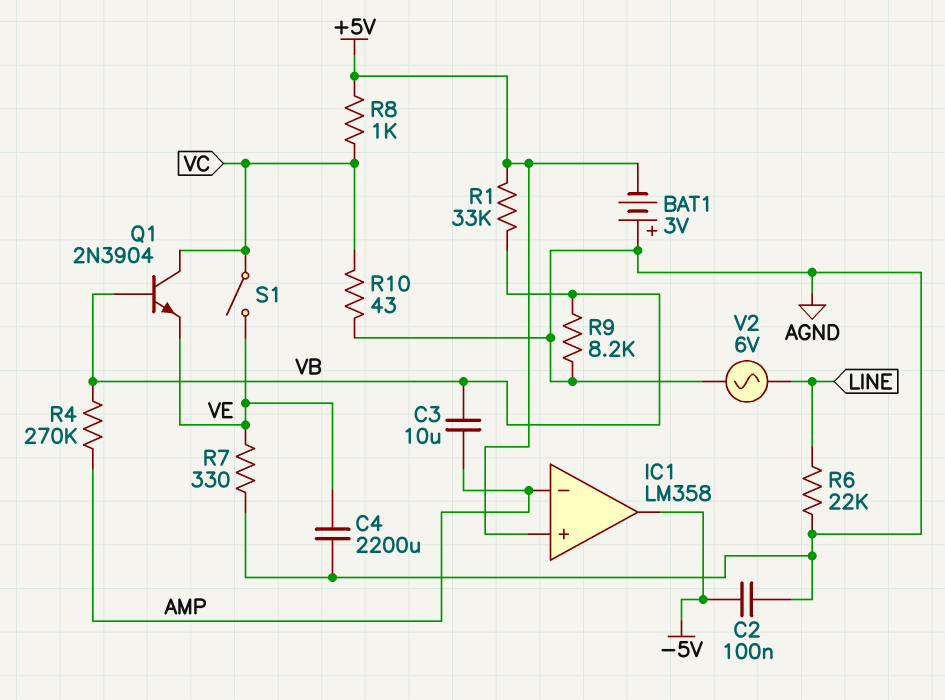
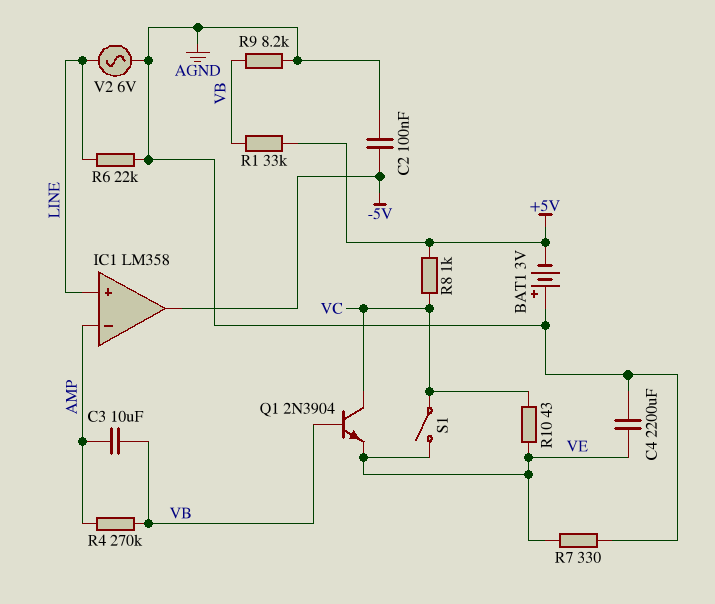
IC1 pin in+: +5V -> LINE
R10: 43 (AGND, VC) -> 43 (VC, VE)

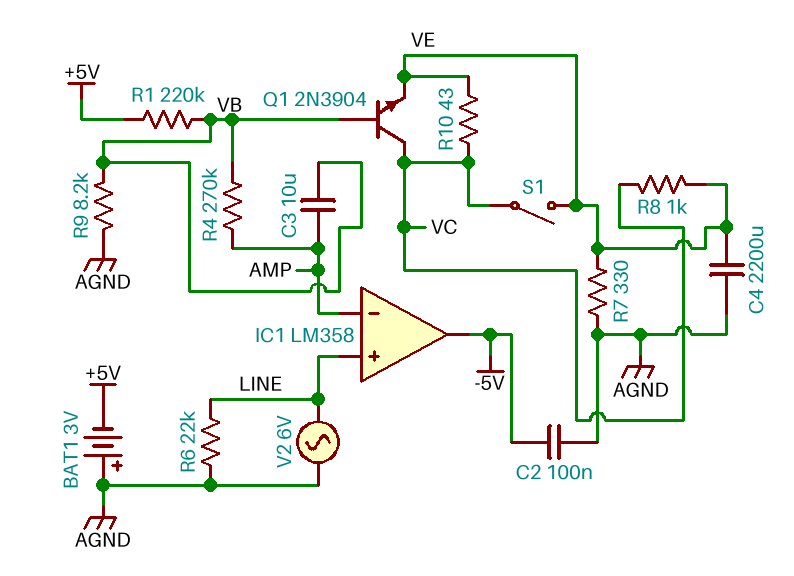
R1: 33k (+5V, VB) -> 220k (+5V, VB)
R8: 1k (+5V, VC) -> 1k (VC, VE)

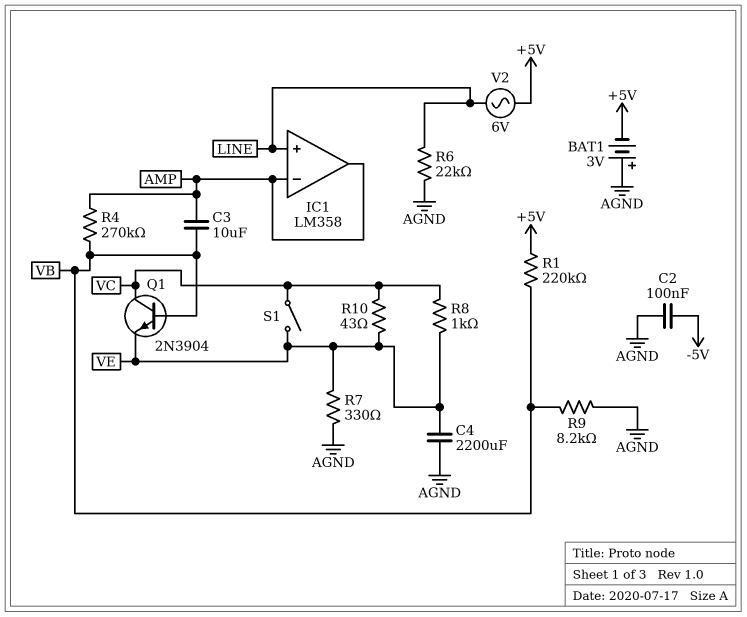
IC1 pin out: -5V -> AMP
V2: AC 6V (AGND, LINE) -> AC 6V (+5V, LINE)

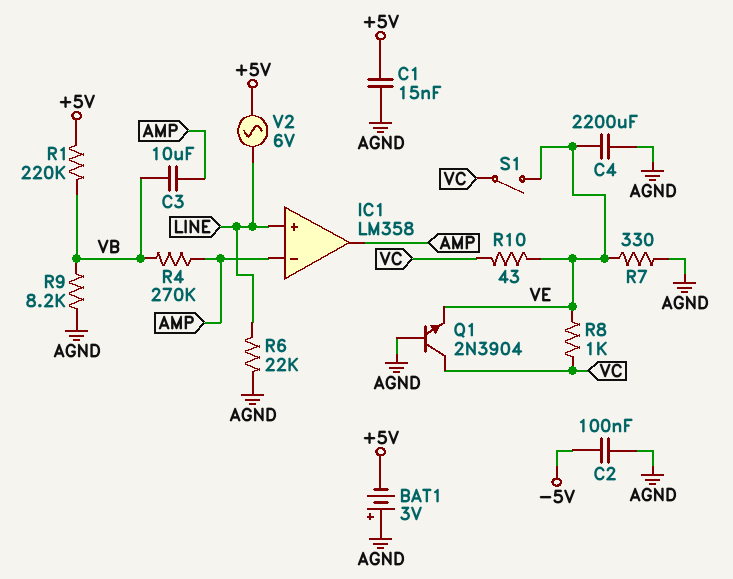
C1: none -> 15nF (+5V, AGND)
Q1: NPN 2N3904 (B VB, C VC, E VE) -> NPN 2N3904 (B AGND, C VC, E VE)

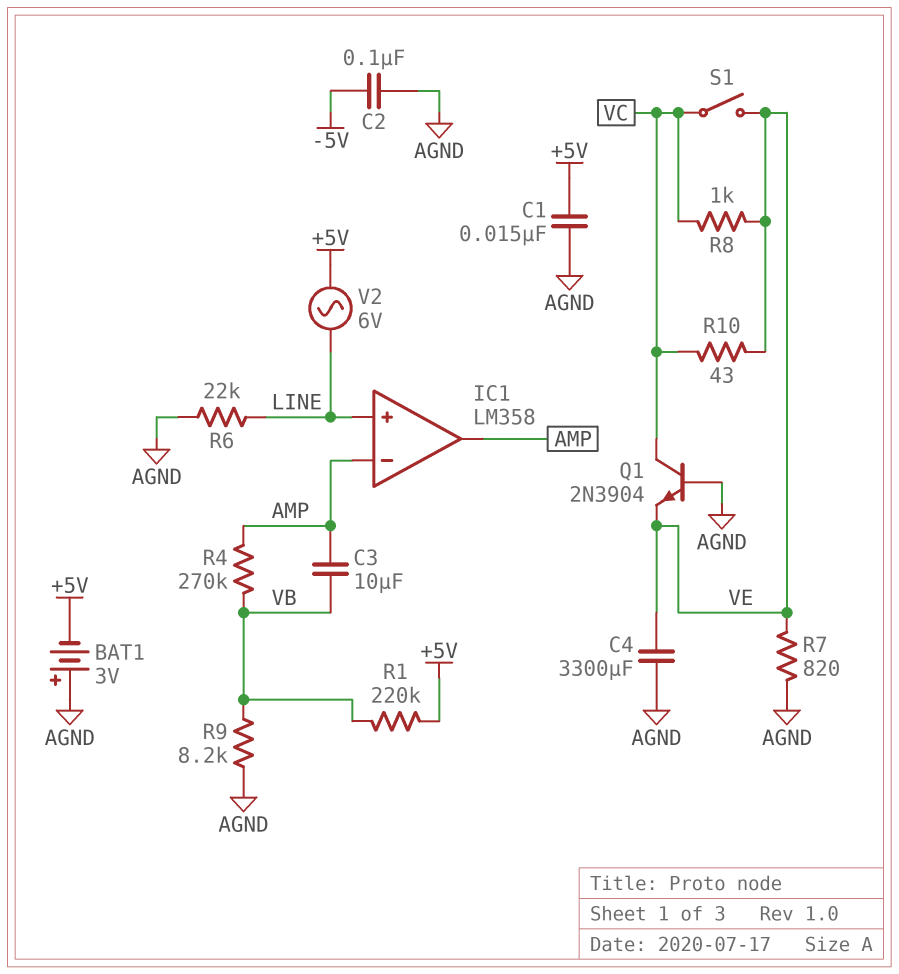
C4: 2200uF (AGND, VE) -> 3300uF (AGND, VE)
R7: 330 (AGND, VE) -> 820 (AGND, VE)

